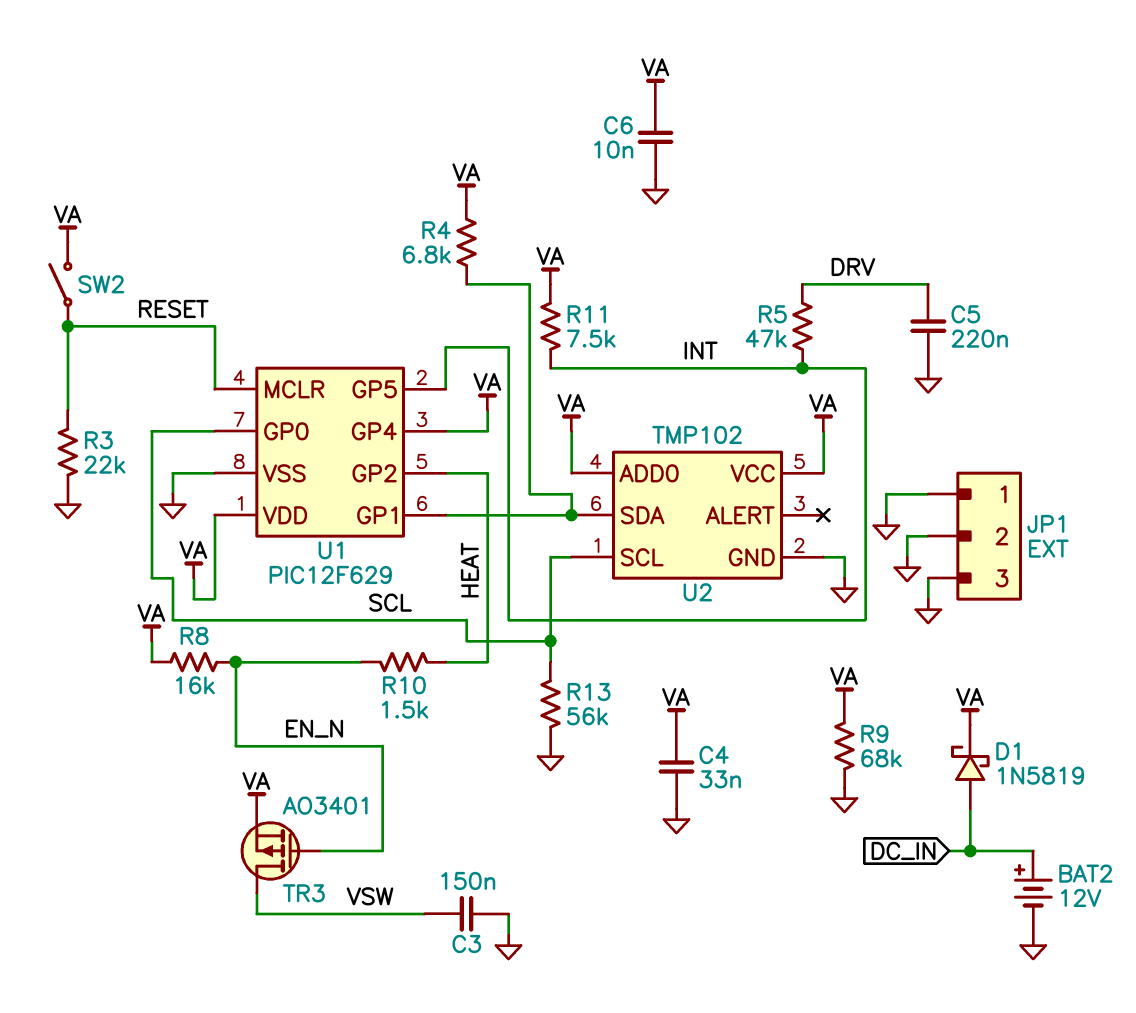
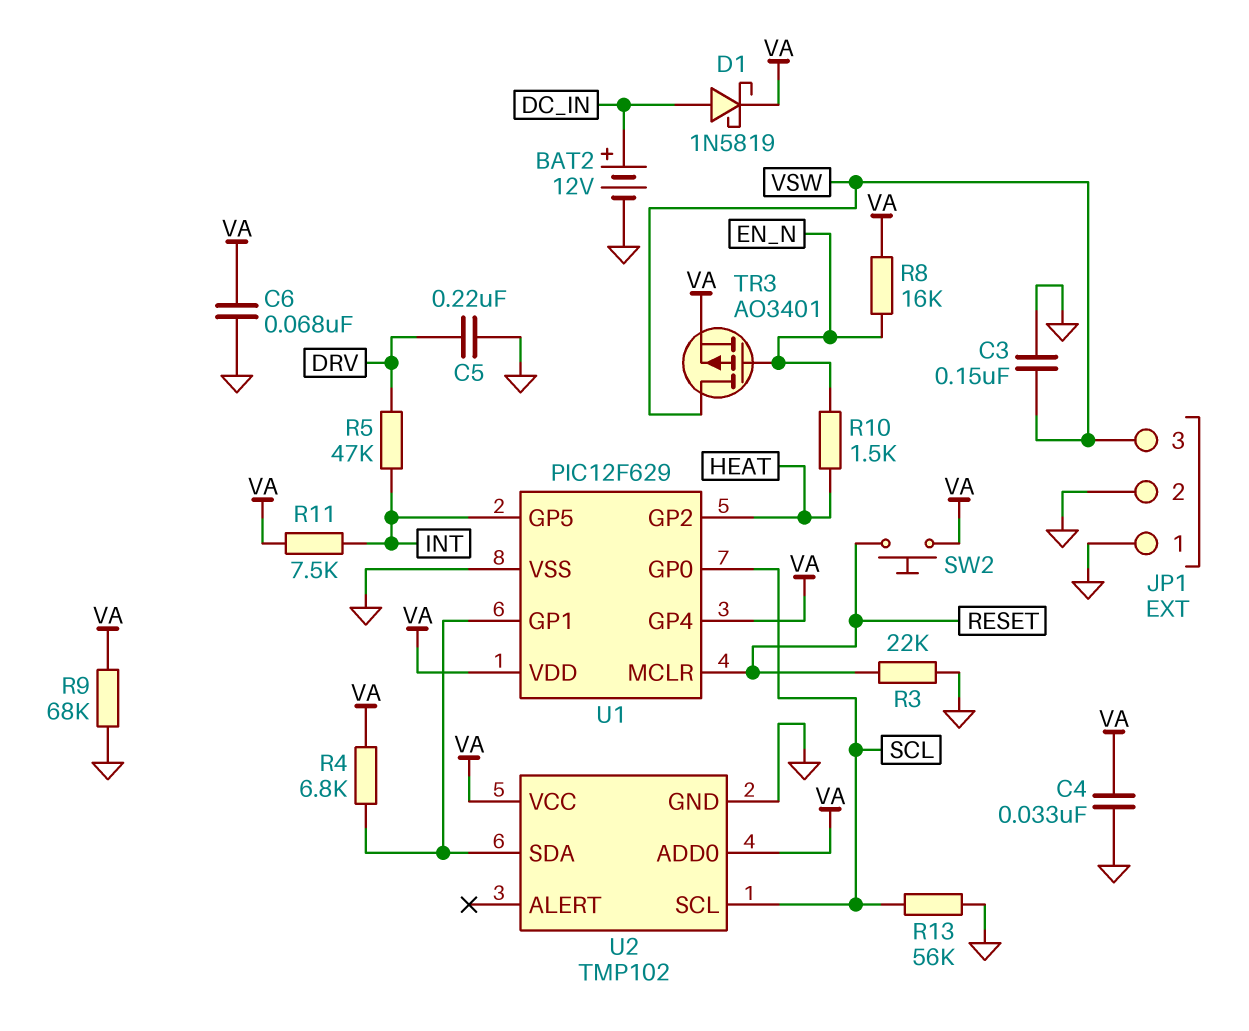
C6: 10nF (GND, VA) -> 68nF (GND, VA)
JP1 pin 3: GND -> VSW
SW2: switch (RESET, VA) -> button (RESET, VA)

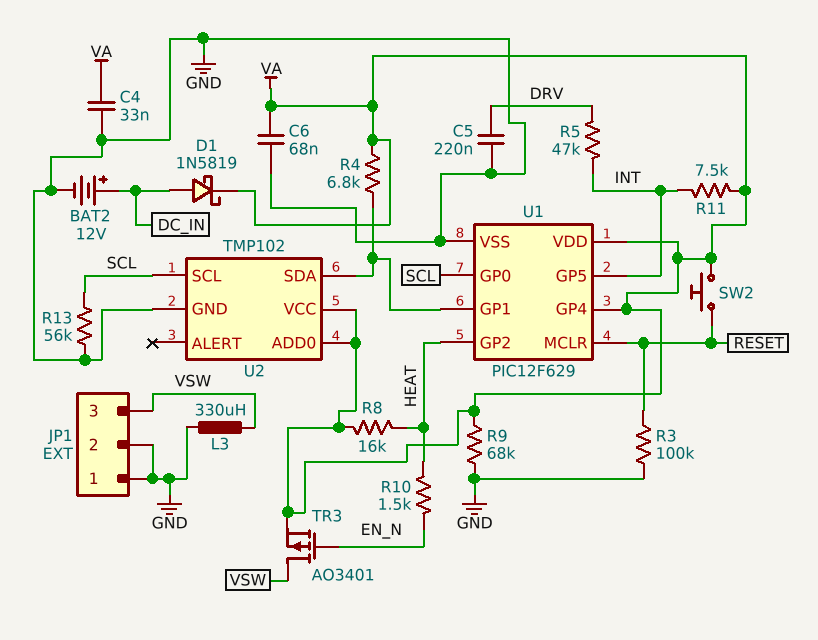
C3: 150nF (GND, VSW) -> none
L3: none -> 330uH (GND, VSW)
R3: 22k (GND, RESET) -> 100k (GND, RESET)
R8: 16k (EN_N, VA) -> 16k (HEAT, VA)

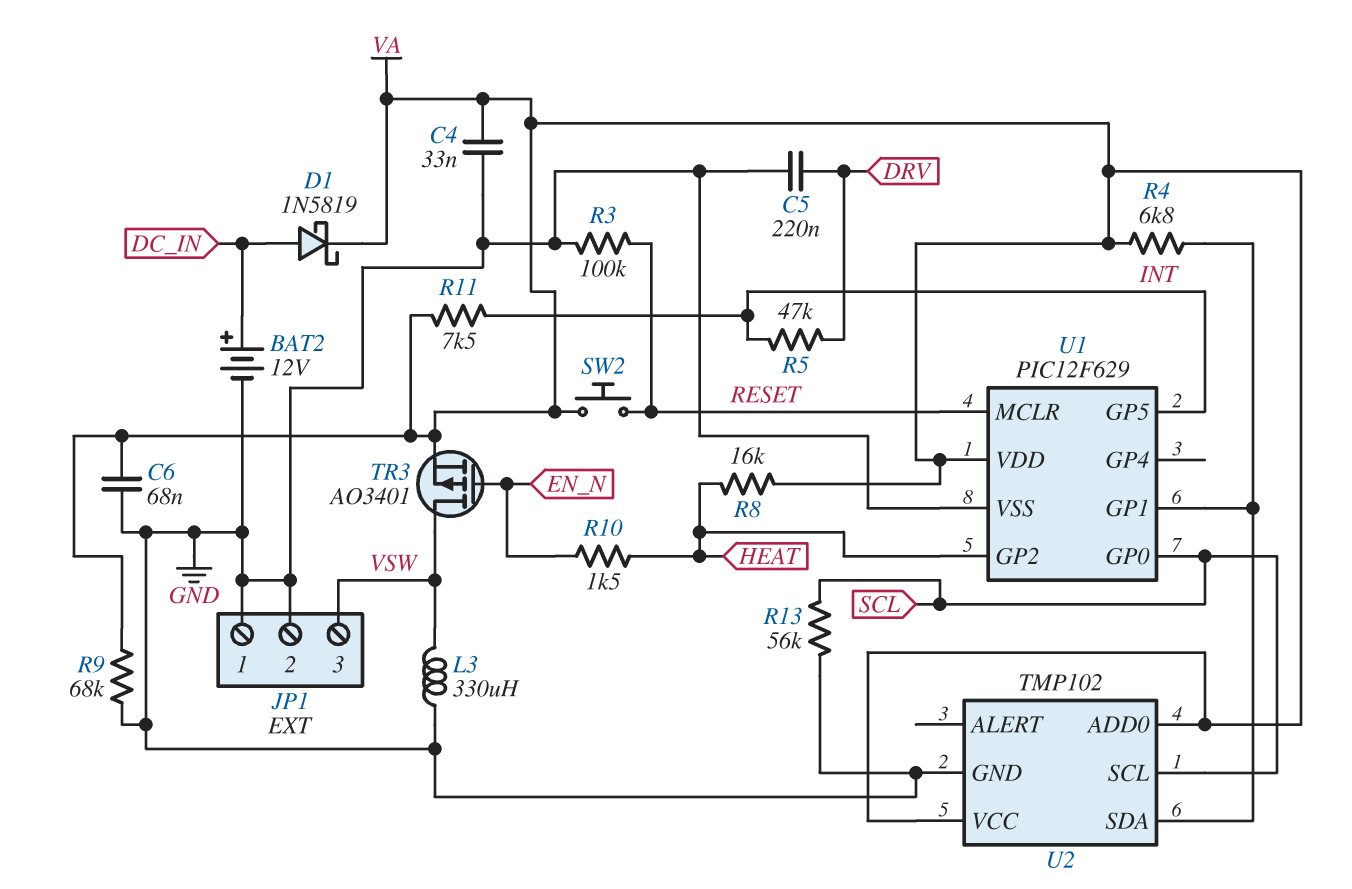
U1 pin GP4: VA -> none

